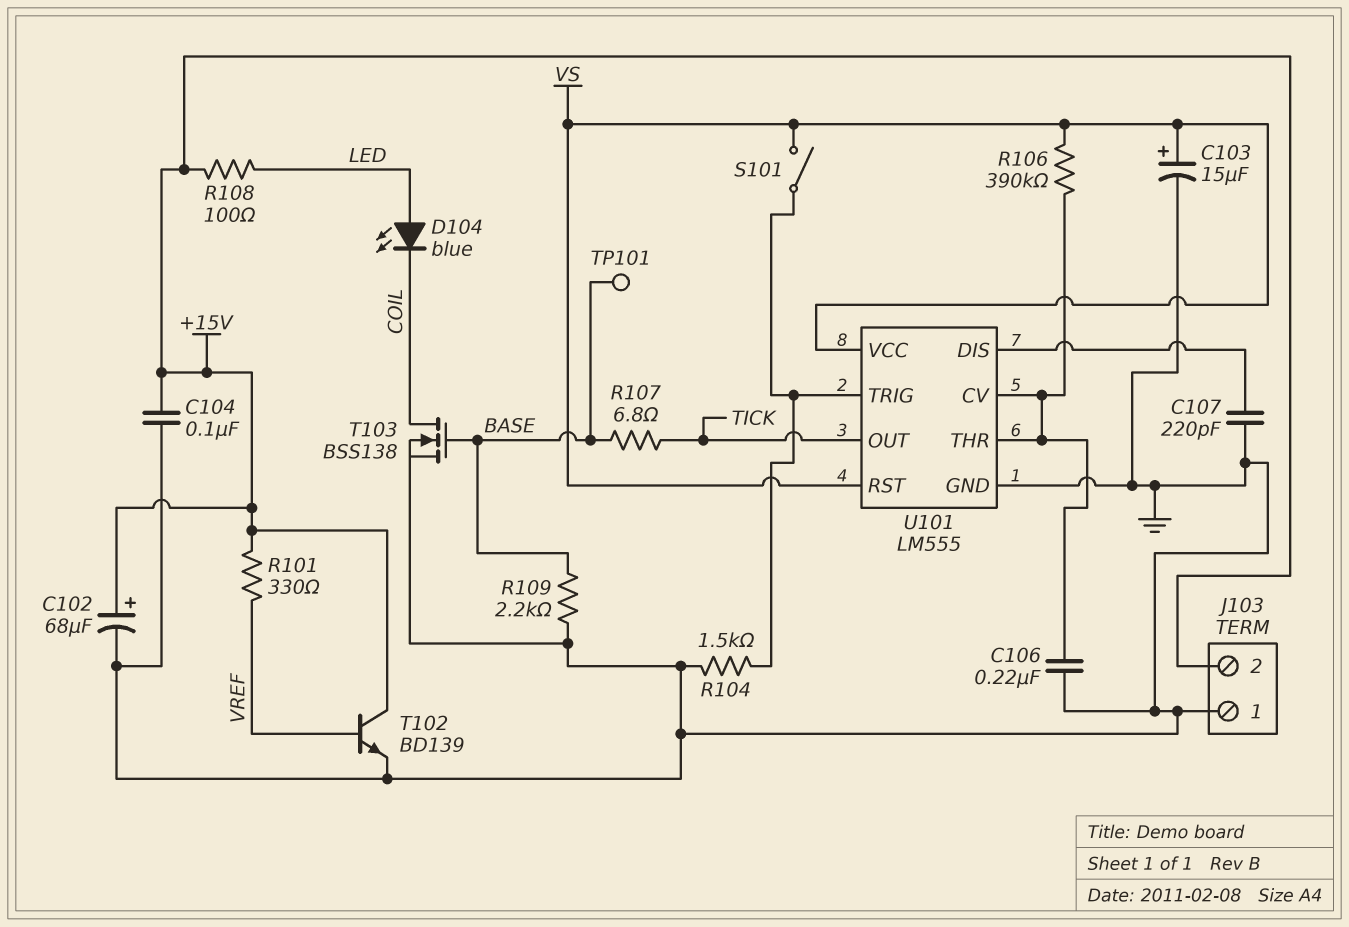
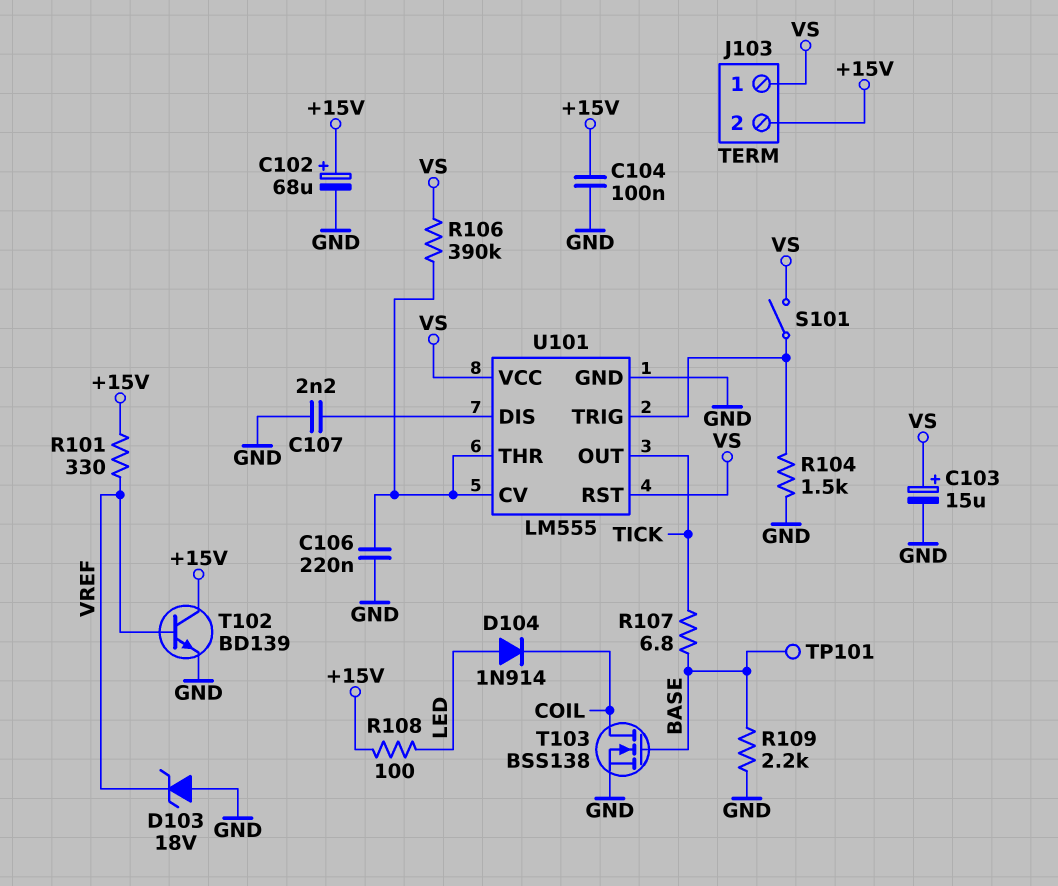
C107: 220pF (GND, U101/DIS) -> 2.2nF (GND, U101/DIS)
D103: none -> zener 18V (A GND, K VREF)
D104: LED blue (A LED, K COIL) -> diode 1N914 (A LED, K COIL)
J103 pin 1: GND -> VS

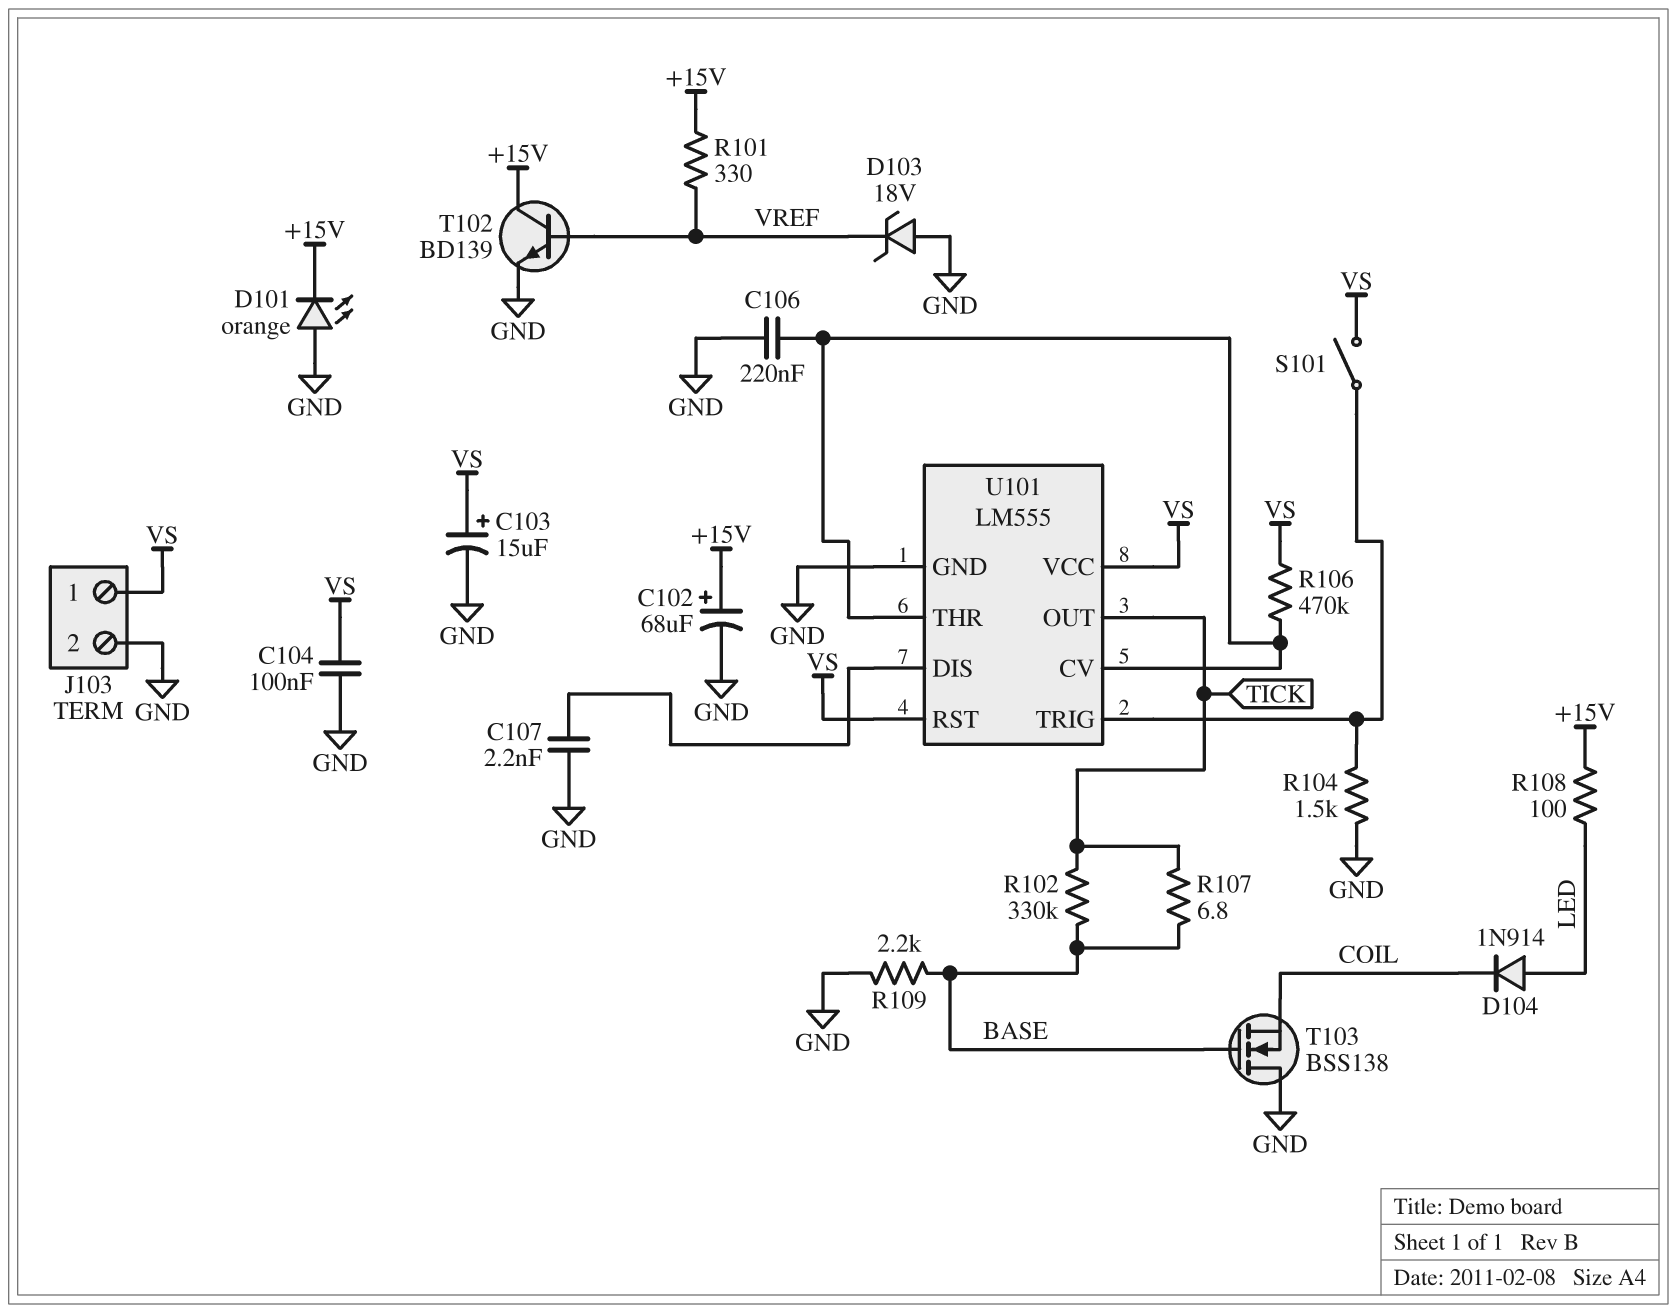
C104: 100nF (+15V, GND) -> 100nF (GND, VS)
D101: none -> LED orange (A GND, K +15V)
J103 pin 2: +15V -> GND
R102: none -> 330k (BASE, TICK)
R106: 390k (U101/CV, VS) -> 470k (U101/CV, VS)
T103: NMOS BSS138 (G BASE, D COIL, S GND) -> NMOS BSS138 (G BASE, D GND, S COIL)
TP101: test point (BASE) -> none

